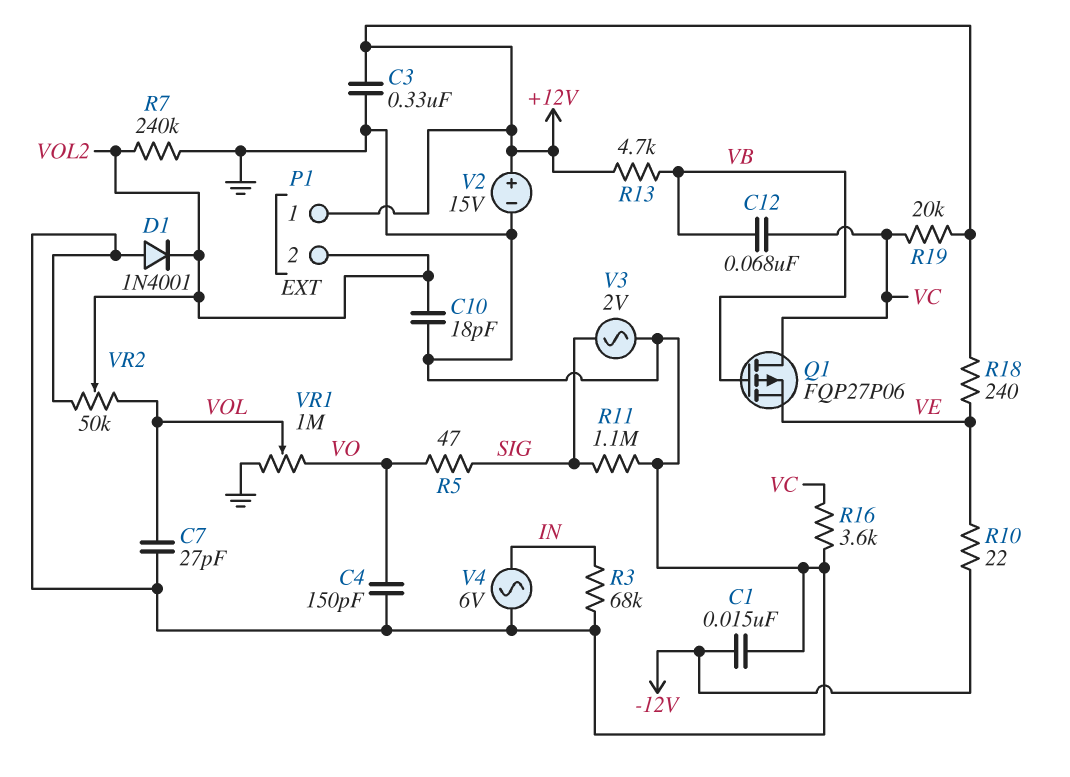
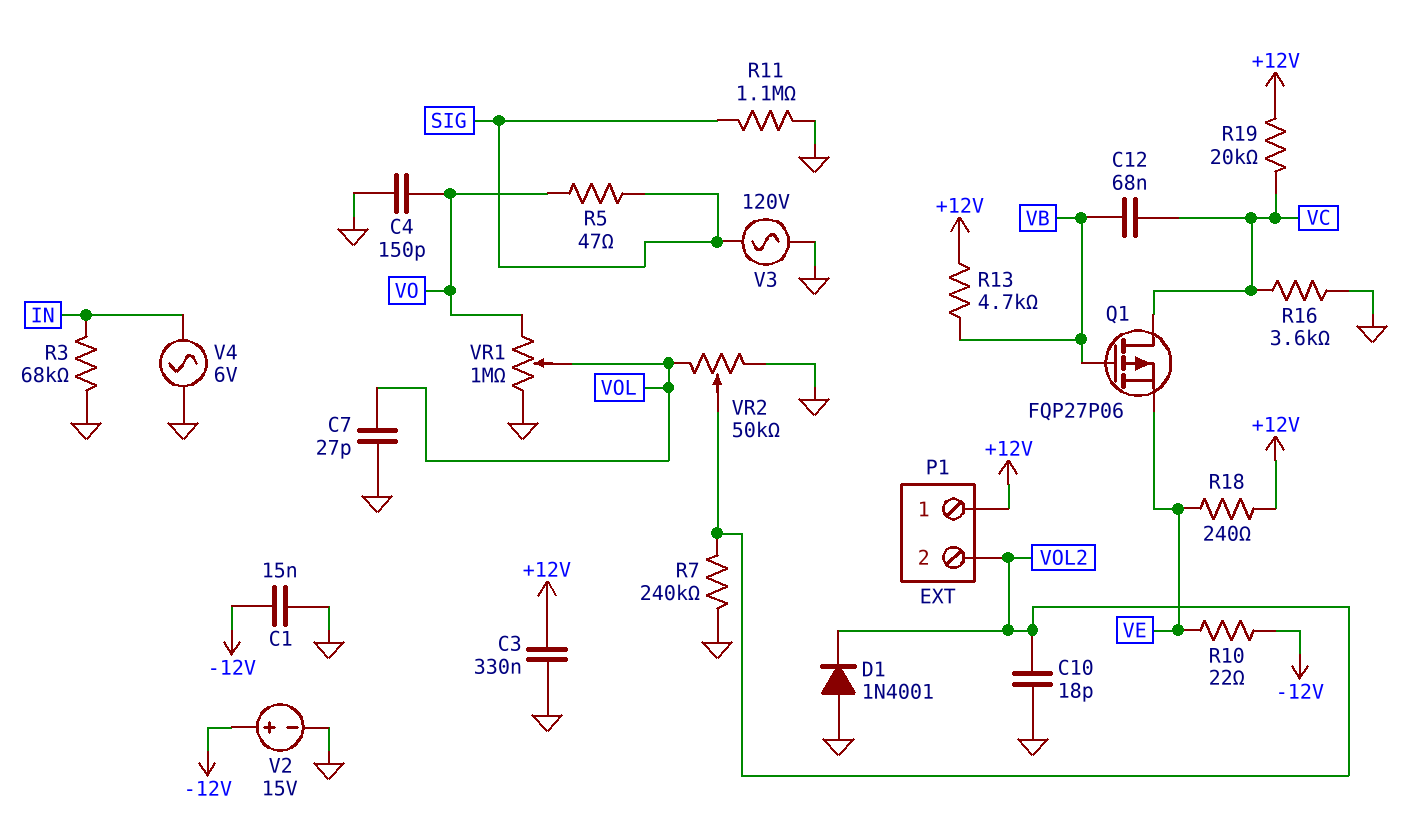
V2: 15V (plus +12V, minus GND) -> 15V (plus -12V, minus GND)
V3: AC 2V (GND, SIG) -> AC 120V (GND, SIG)

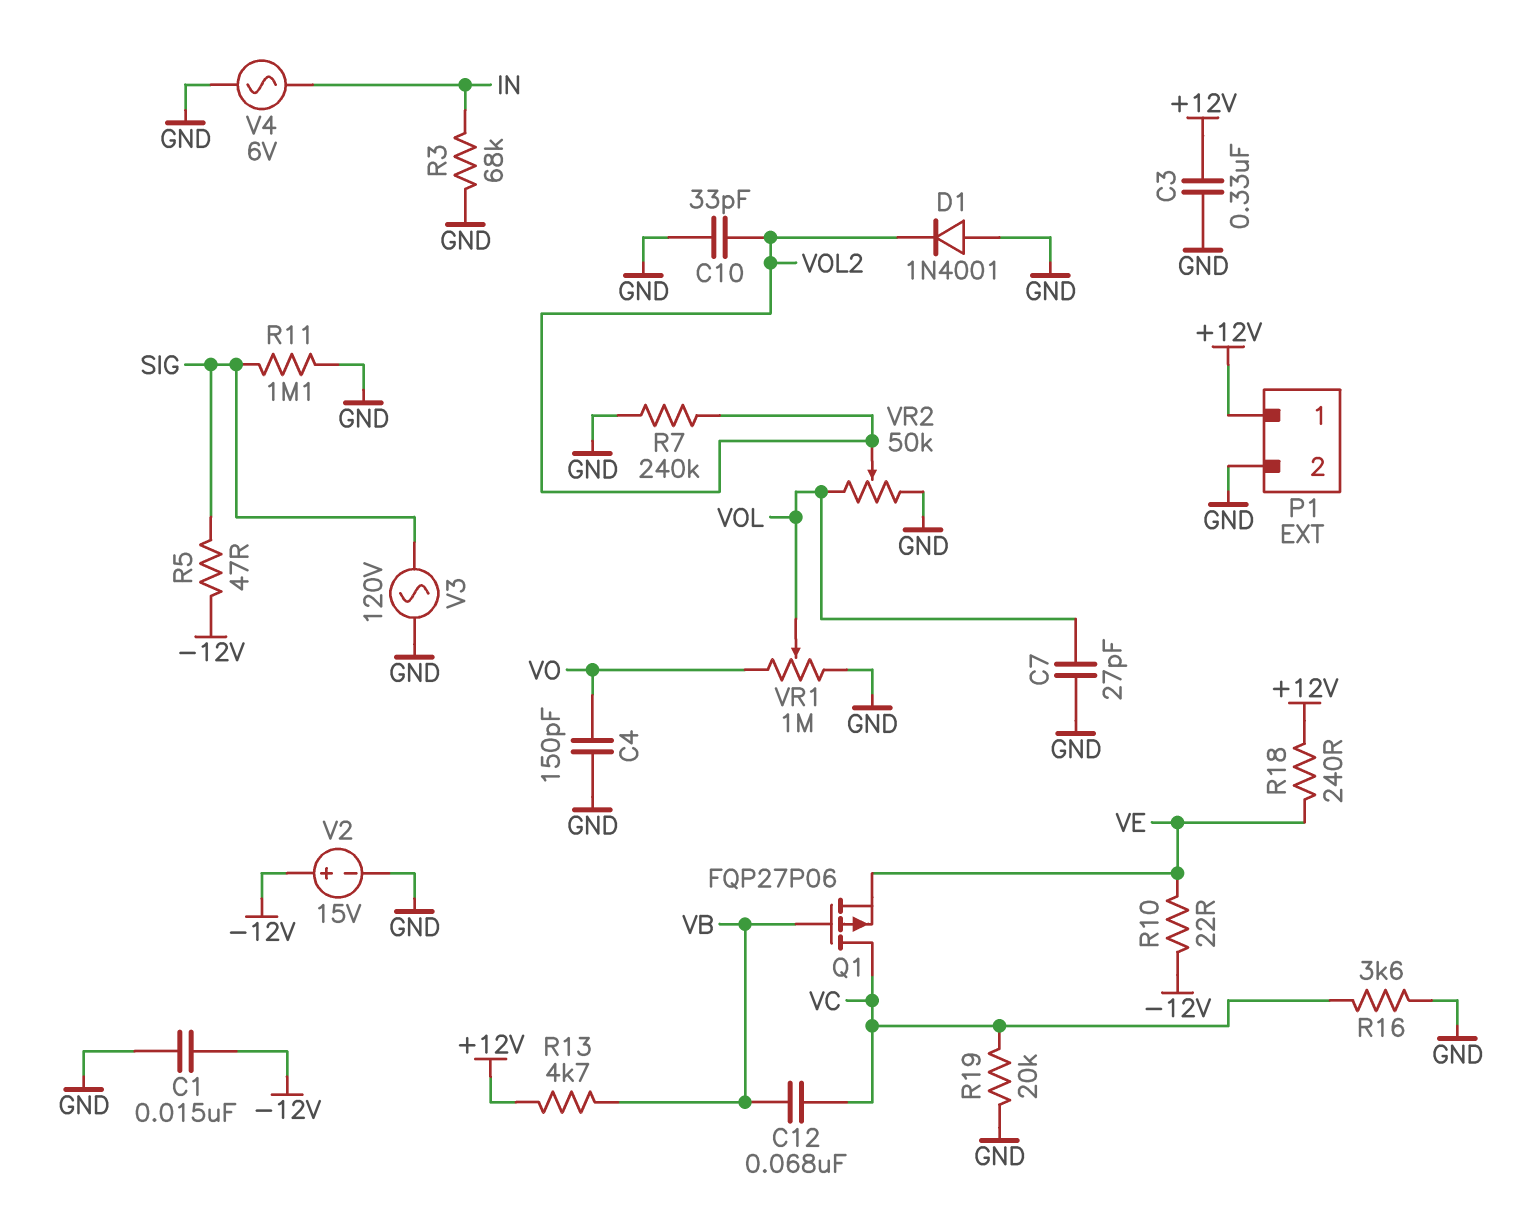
C10: 18pF (GND, VOL2) -> 33pF (GND, VOL2)
P1 pin 2: VOL2 -> GND
R5: 47 (SIG, VO) -> 47 (-12V, SIG)
R19: 20k (+12V, VC) -> 20k (GND, VC)

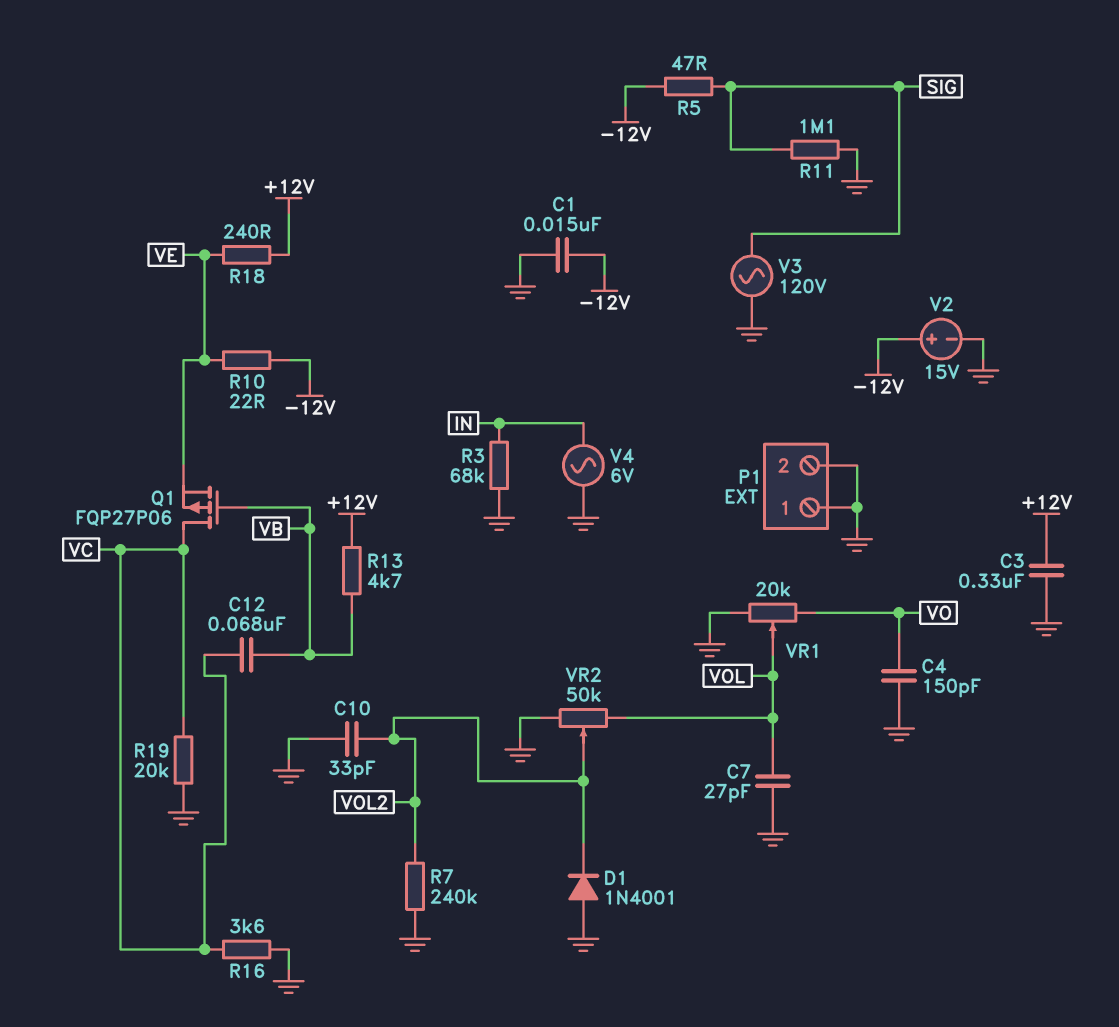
P1 pin 1: +12V -> GND
VR1: 1M (GND, VO, wiper VOL) -> 20k (GND, VO, wiper VOL)

